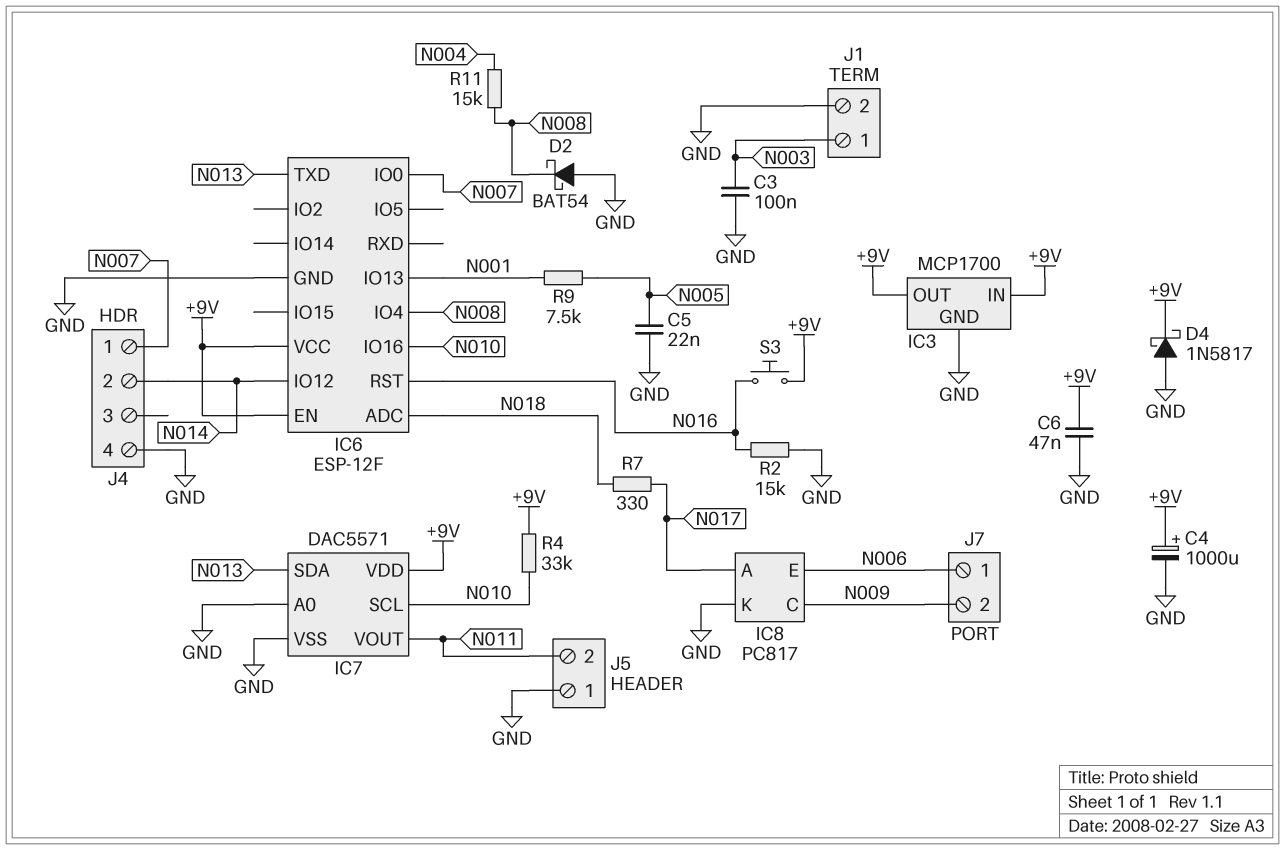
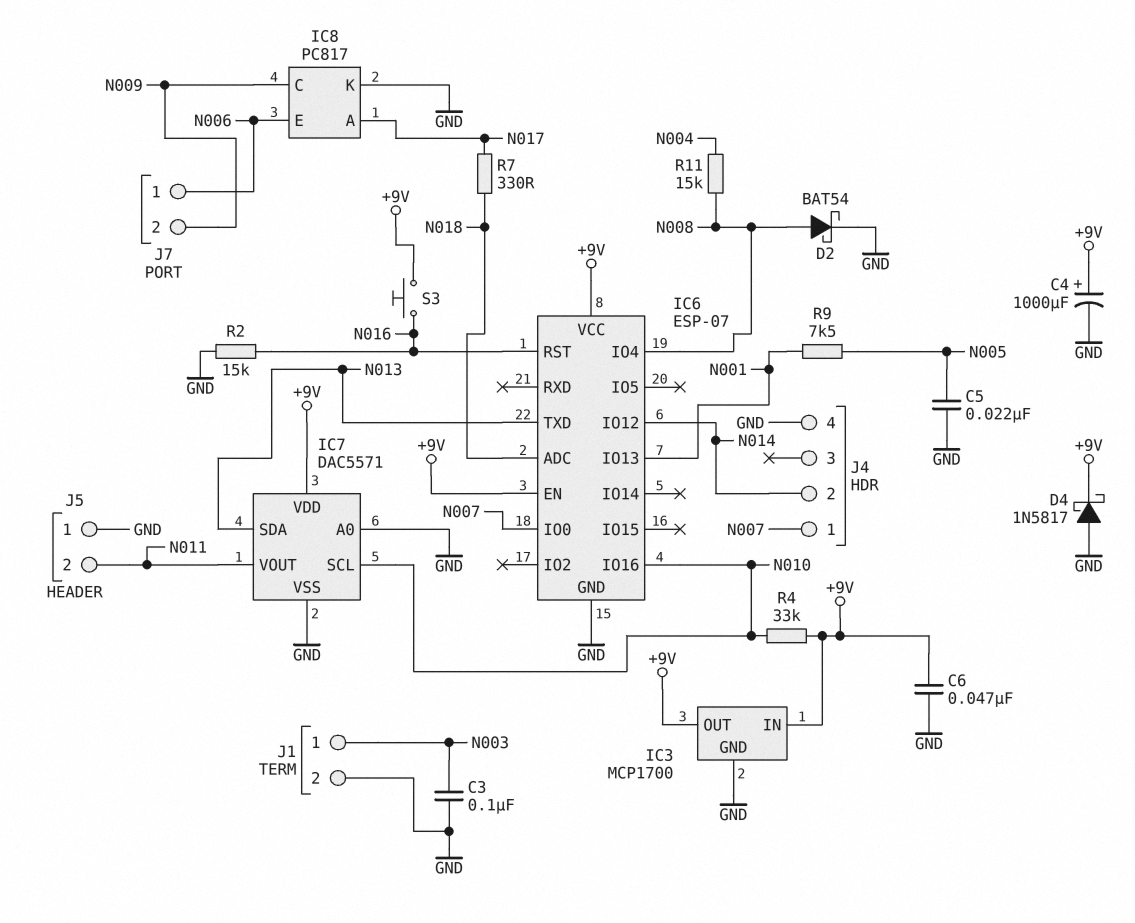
D2: schottky BAT54 (A GND, K N008) -> schottky BAT54 (A N008, K GND)
IC6: ESP-12F -> ESP-07

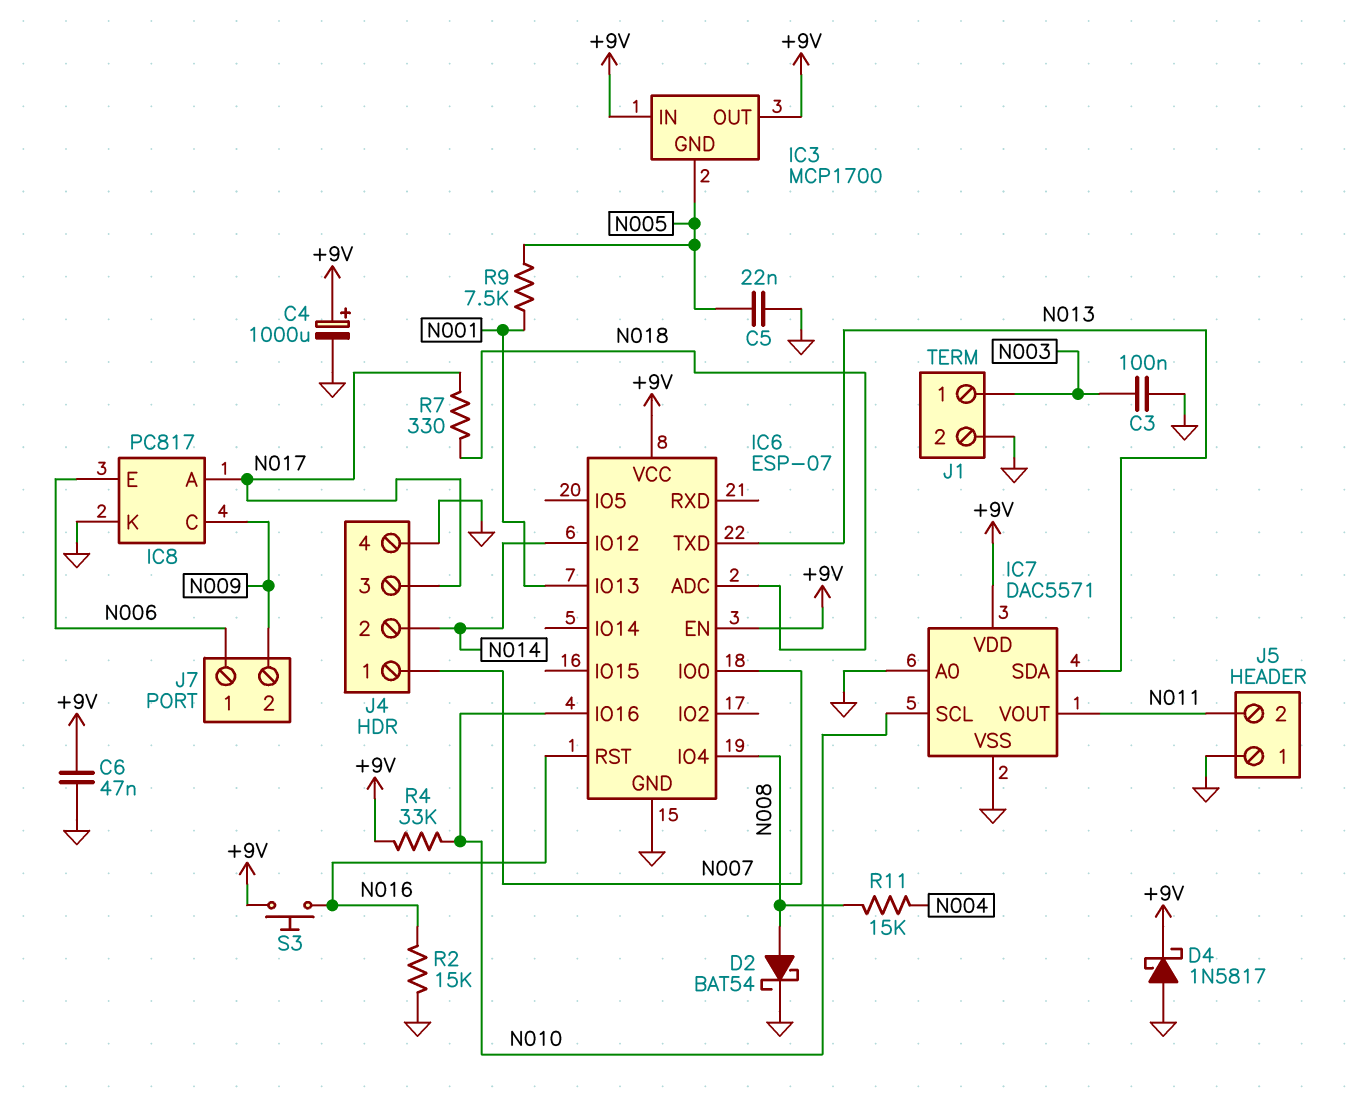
IC3 pin GND: GND -> N005
J4 pin 3: none -> N017

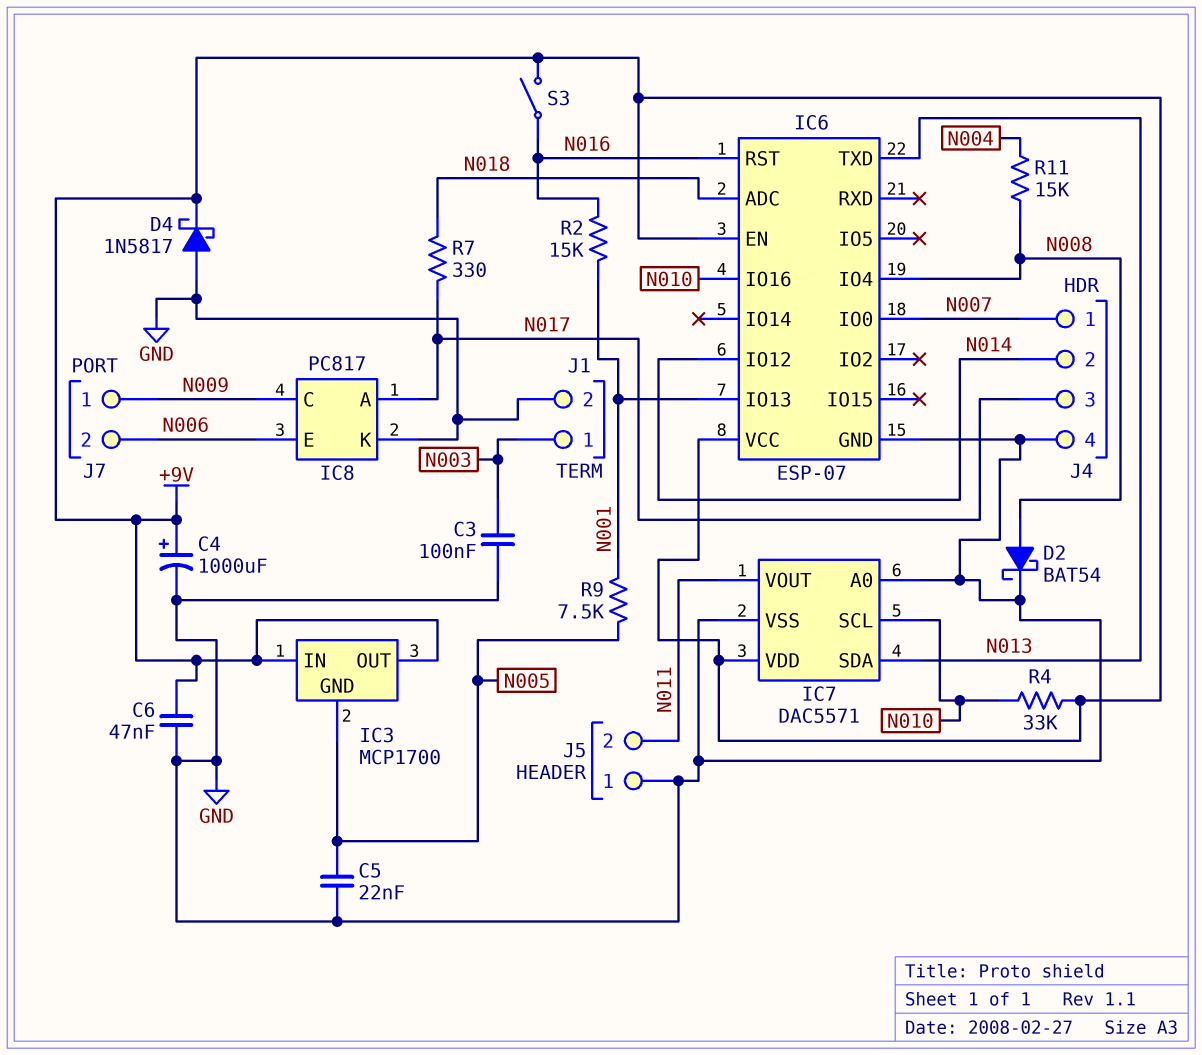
J7 pin 1: N006 -> N009
J7 pin 2: N009 -> N006
R2: 15k (GND, N016) -> 15k (N001, N016)
S3: button (+9V, N016) -> switch (+9V, N016)

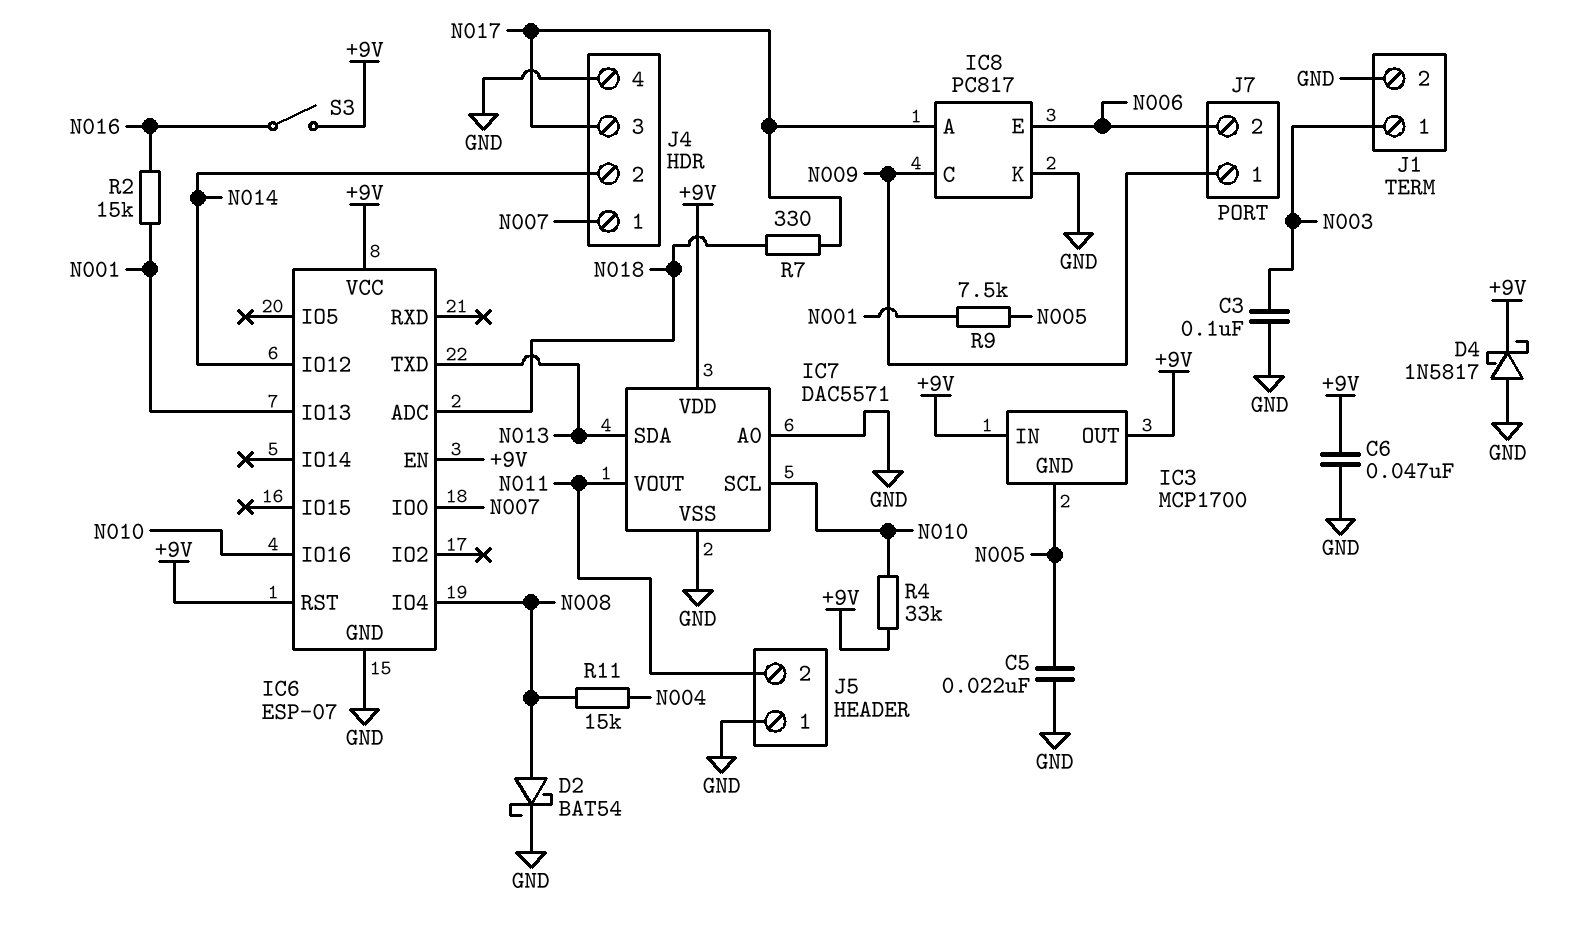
C4: 1000uF (plus +9V, minus GND) -> none
IC6 pin RST: N016 -> +9V

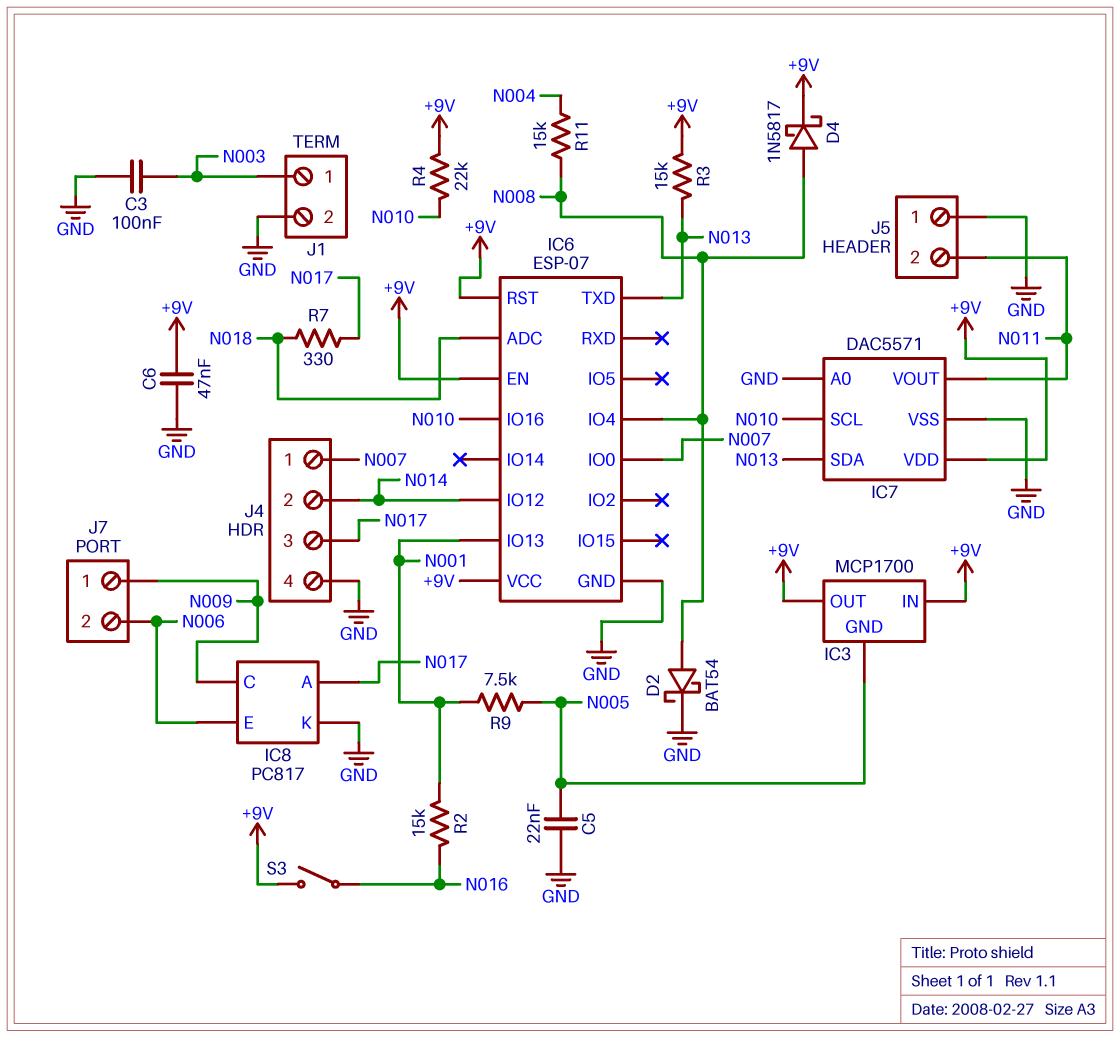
D4: schottky 1N5817 (A GND, K +9V) -> schottky 1N5817 (A N008, K +9V)
R3: none -> 15k (+9V, N013)
R4: 33k (+9V, N010) -> 22k (+9V, N010)

